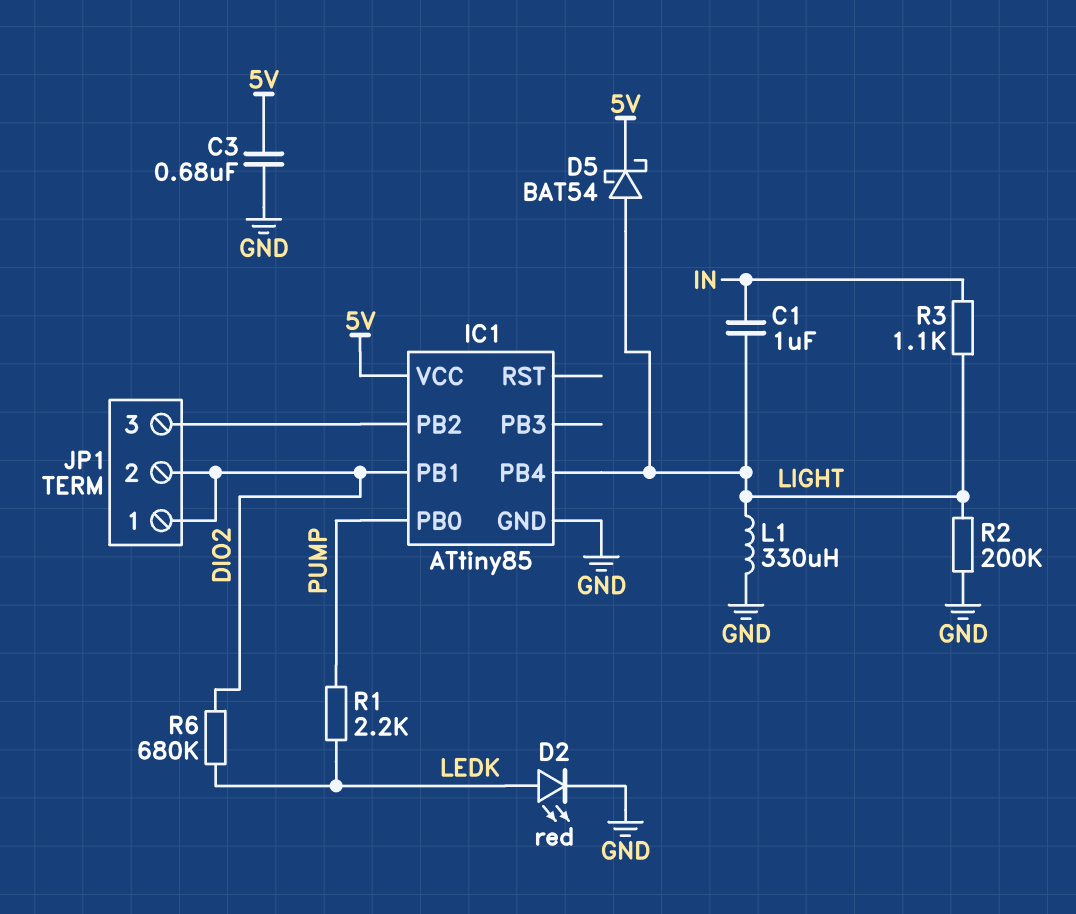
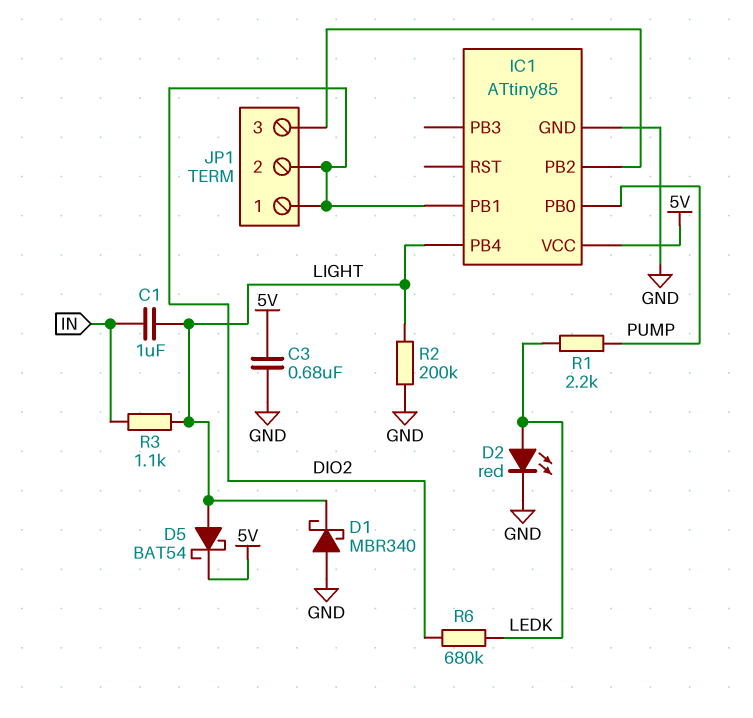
D1: none -> schottky MBR340 (A GND, K LIGHT)
L1: 330uH (GND, LIGHT) -> none

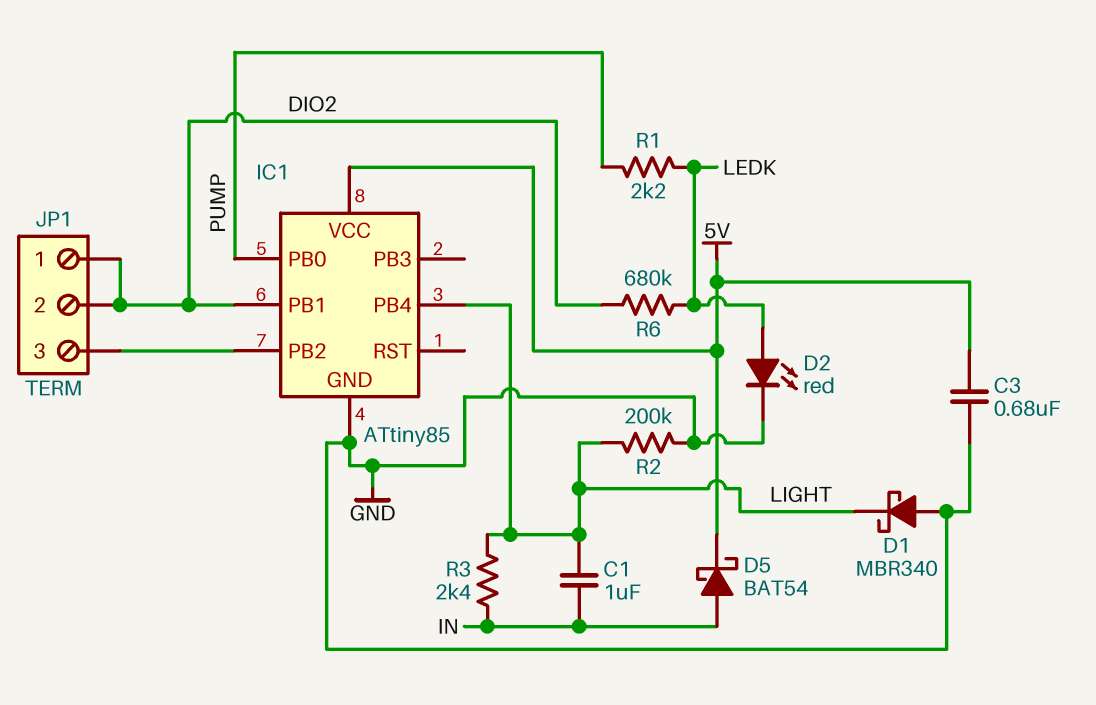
D5: schottky BAT54 (A LIGHT, K 5V) -> schottky BAT54 (A IN, K 5V)
R3: 1.1k (IN, LIGHT) -> 2.4k (IN, LIGHT)

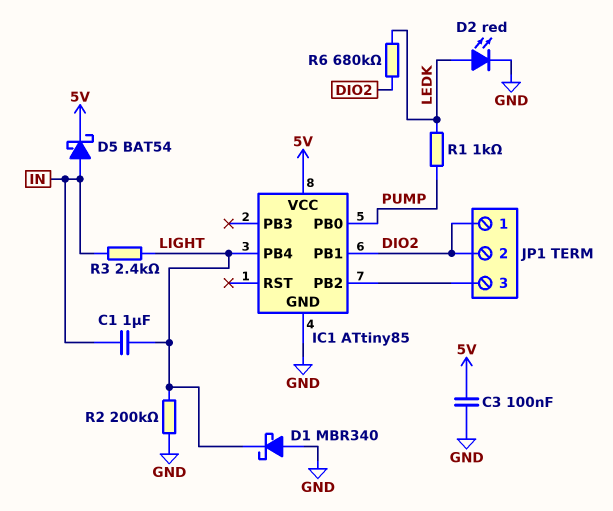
C3: 680nF (5V, GND) -> 100nF (5V, GND)
R1: 2.2k (LEDK, PUMP) -> 1k (LEDK, PUMP)

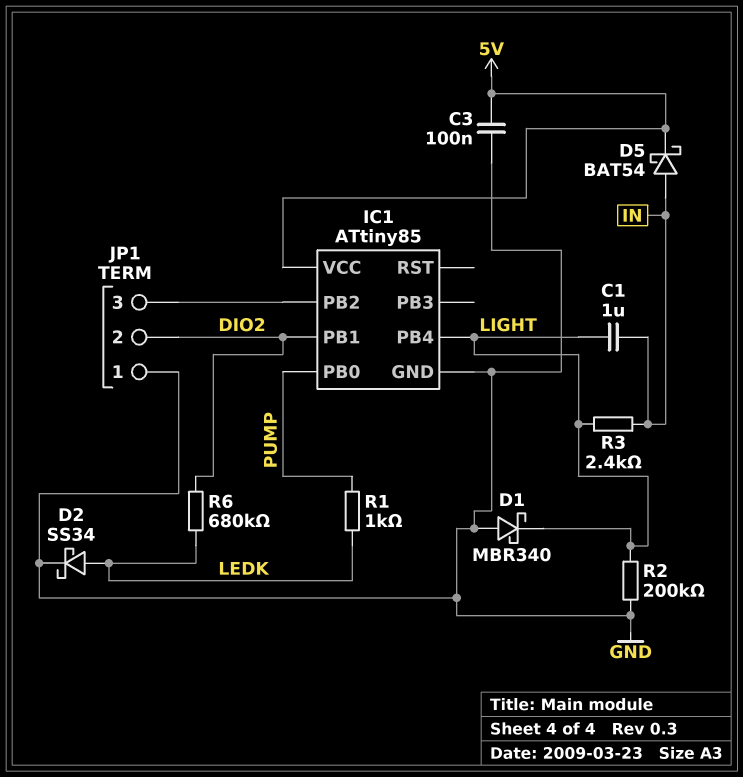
D2: LED red (A LEDK, K GND) -> schottky SS34 (A LEDK, K GND)
JP1 pin 1: DIO2 -> GND

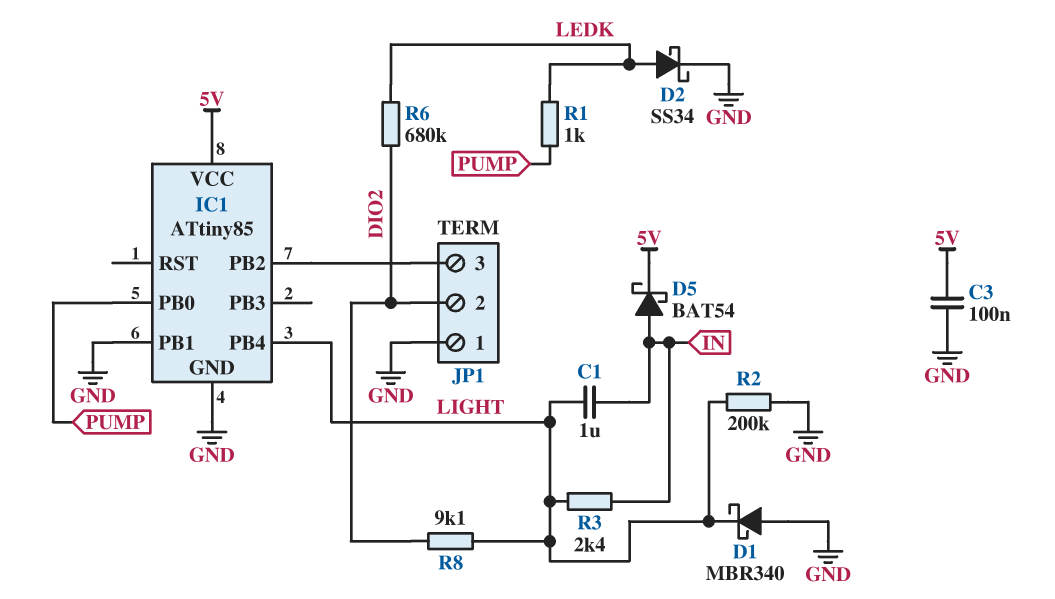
IC1 pin PB1: DIO2 -> GND
R8: none -> 9.1k (DIO2, LIGHT)

